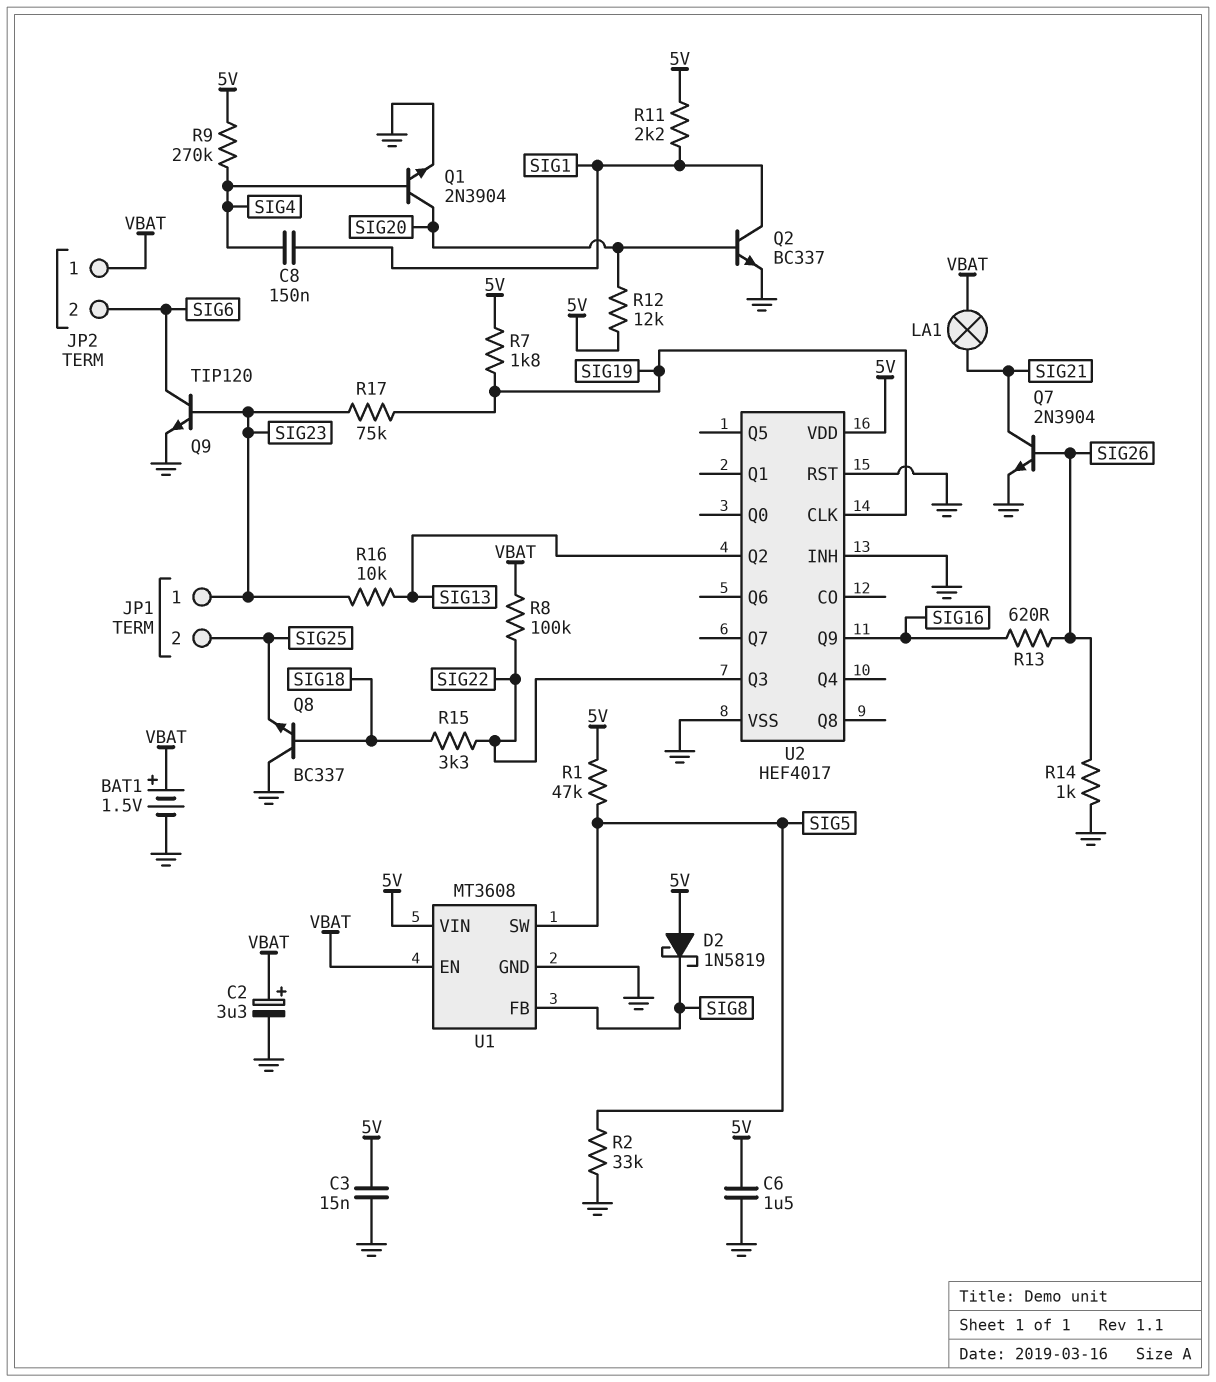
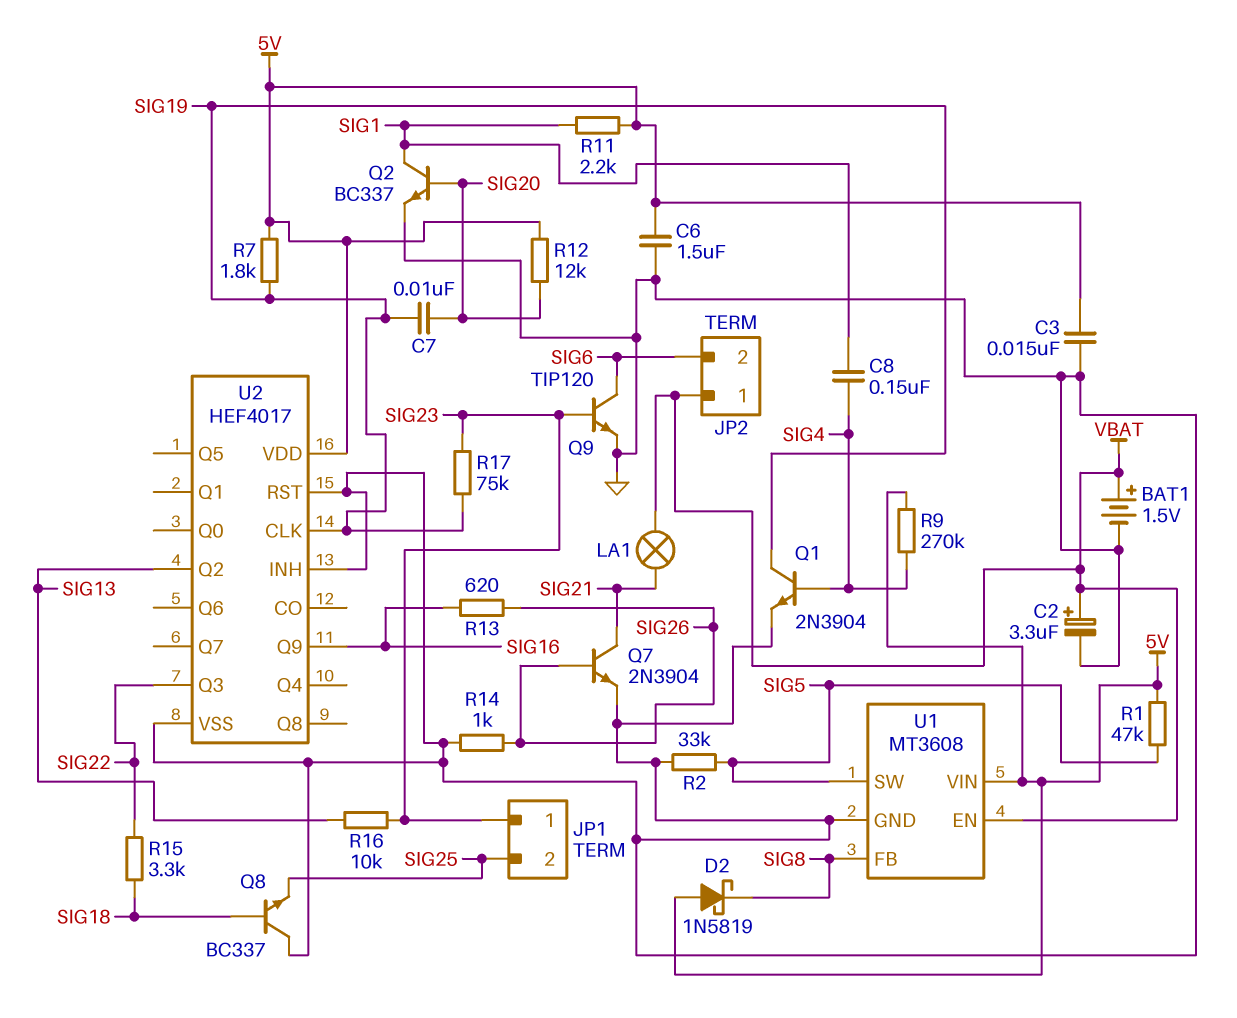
C7: none -> 10nF (SIG19, SIG20)
Q1: NPN 2N3904 (B SIG4, C SIG20, E GND) -> NPN 2N3904 (B SIG4, C SIG19, E GND)
R8: 100k (SIG22, VBAT) -> none

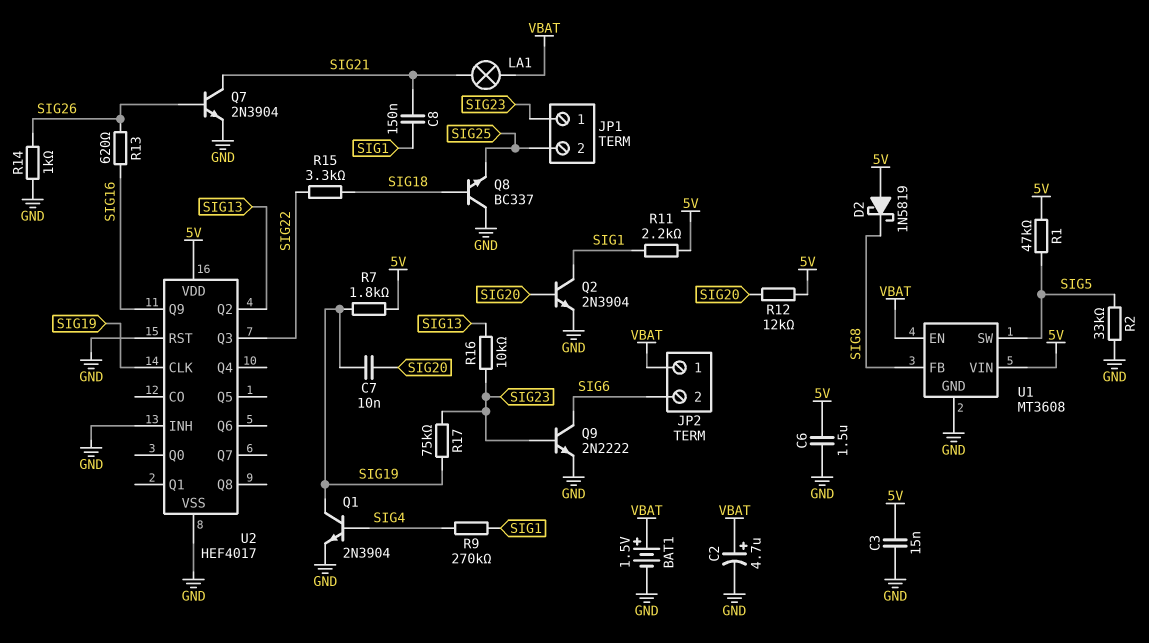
C2: 3.3uF (plus VBAT, minus GND) -> 4.7uF (plus VBAT, minus GND)
C8: 150nF (SIG1, SIG4) -> 150nF (SIG1, SIG21)
Q2: NPN BC337 (B SIG20, C SIG1, E GND) -> NPN 2N3904 (B SIG20, C SIG1, E GND)
Q9: NPN TIP120 (B SIG23, C SIG6, E GND) -> NPN 2N2222 (B SIG23, C SIG6, E GND)
R9: 270k (5V, SIG4) -> 270k (SIG1, SIG4)

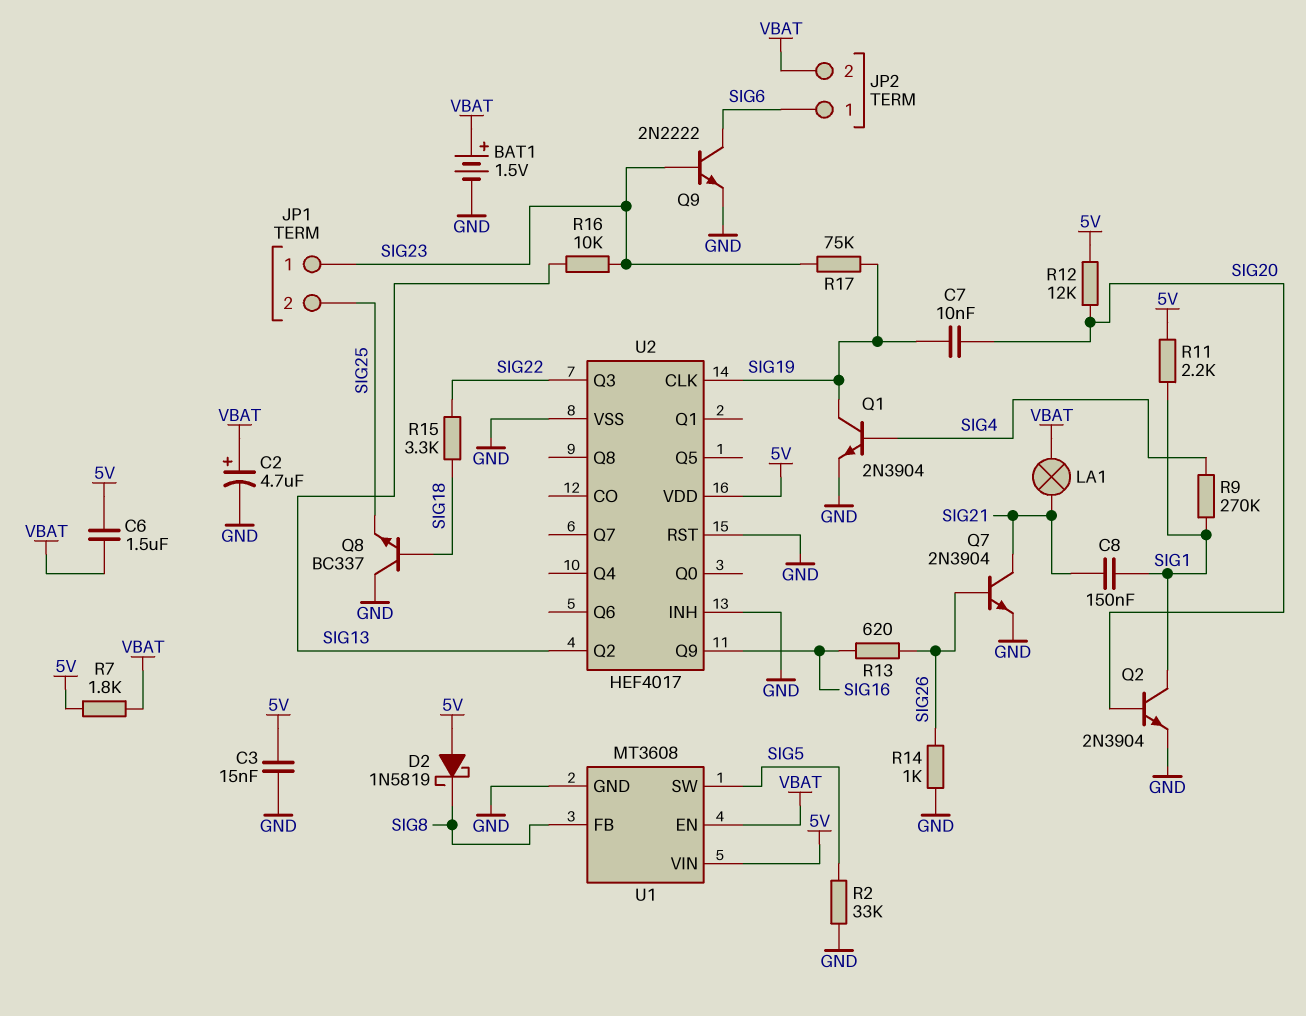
C6: 1.5uF (5V, GND) -> 1.5uF (5V, VBAT)
JP2 pin 1: VBAT -> SIG6
JP2 pin 2: SIG6 -> VBAT
R1: 47k (5V, SIG5) -> none
R7: 1.8k (5V, SIG19) -> 1.8k (5V, VBAT)

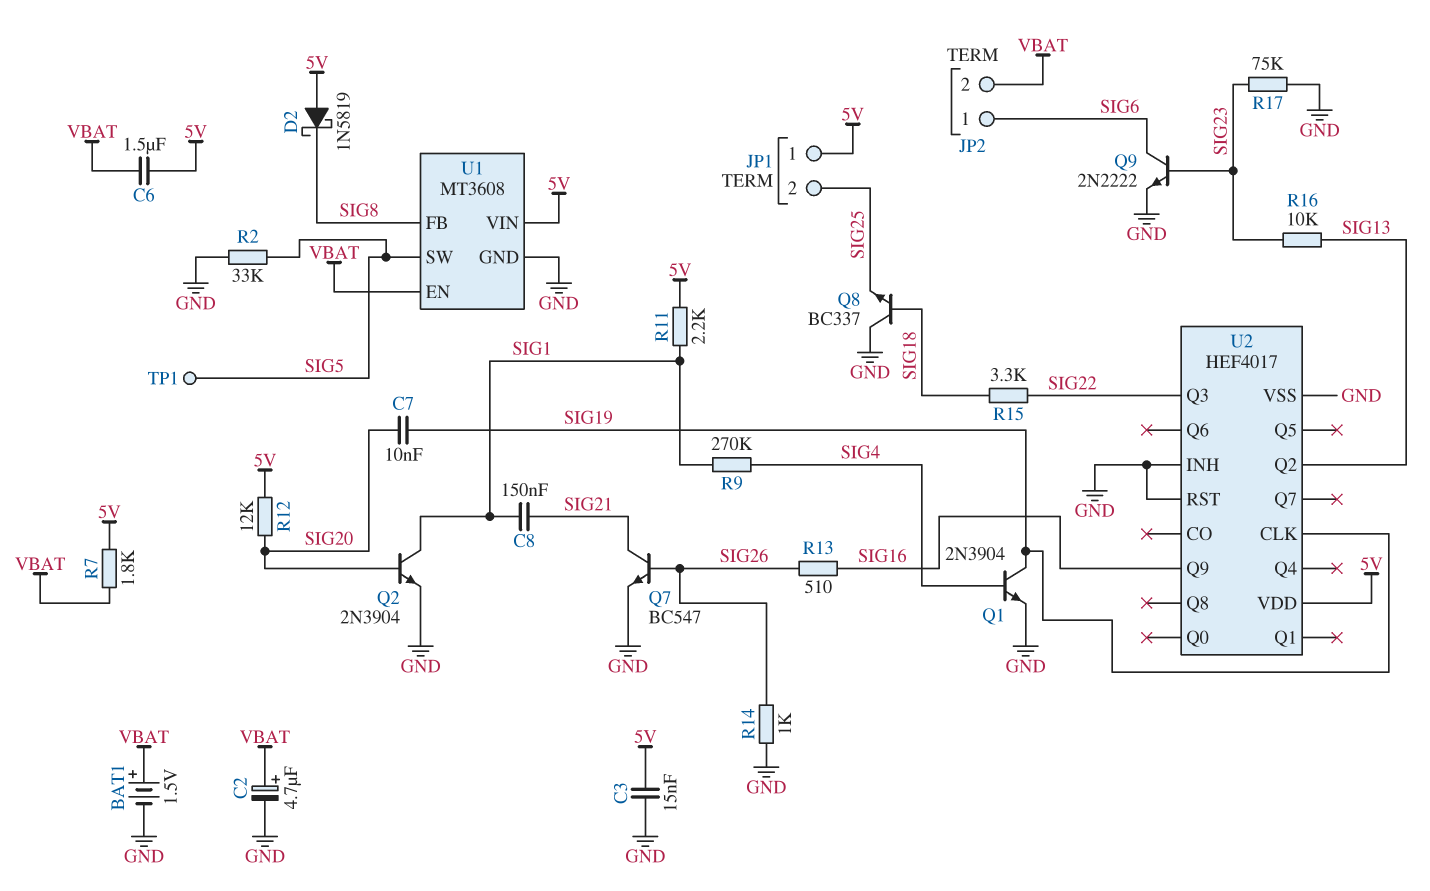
JP1 pin 1: SIG23 -> 5V
LA1: lamp (SIG21, VBAT) -> none
Q7: NPN 2N3904 (B SIG26, C SIG21, E GND) -> NPN BC547 (B SIG26, C SIG21, E GND)
R13: 620 (SIG16, SIG26) -> 510 (SIG16, SIG26)
R17: 75k (SIG19, SIG23) -> 75k (GND, SIG23)
TP1: none -> test point (SIG5)

